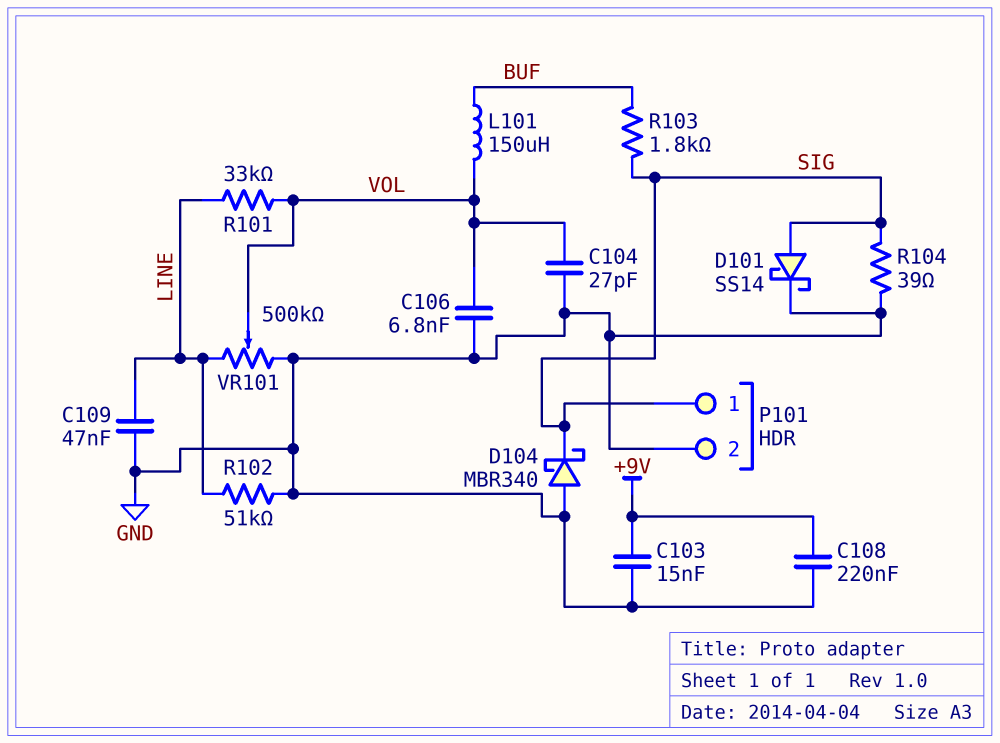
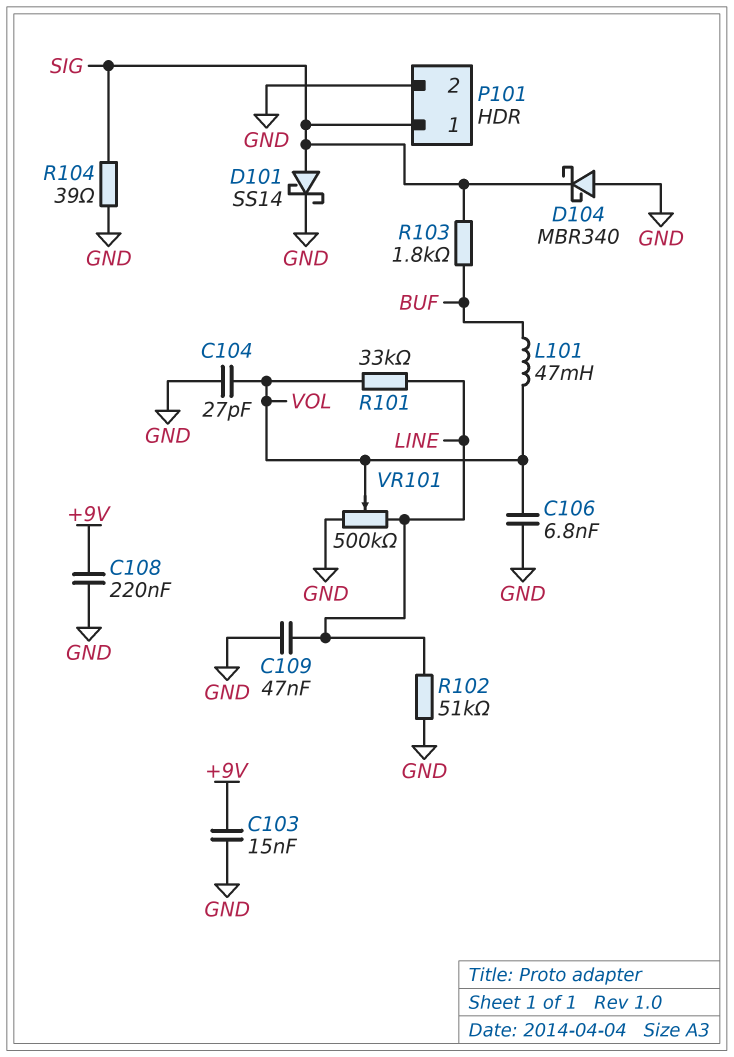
L101: 150uH (BUF, VOL) -> 47mH (BUF, VOL)

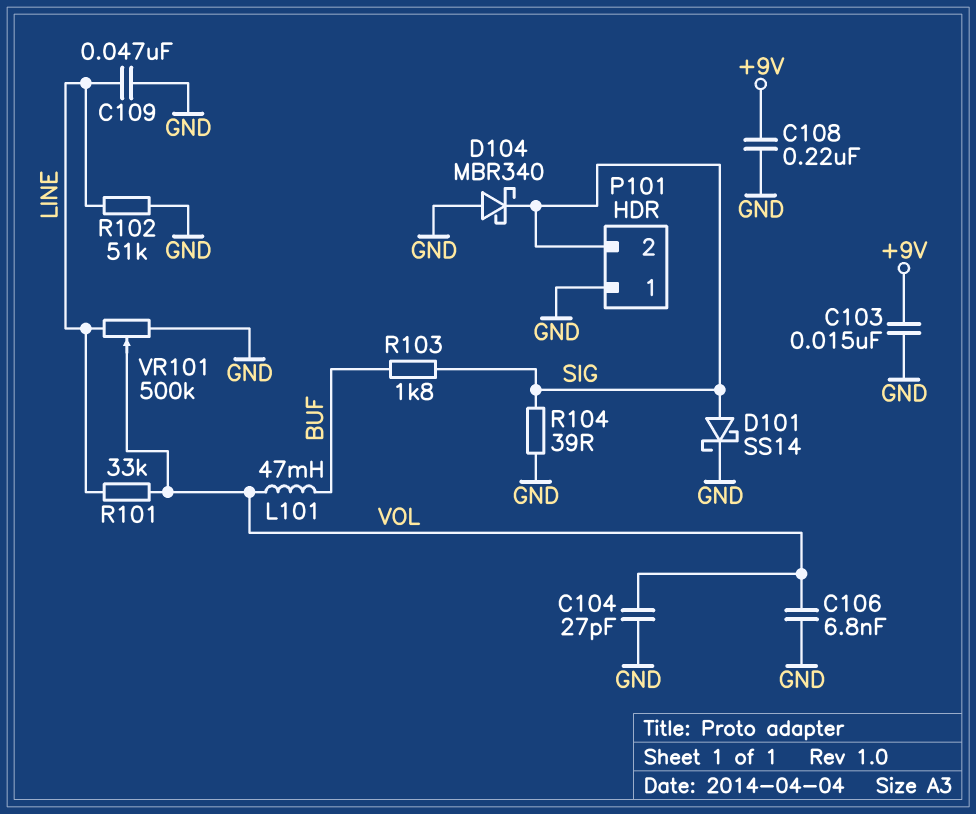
P101 pin 1: SIG -> GND
P101 pin 2: GND -> SIG

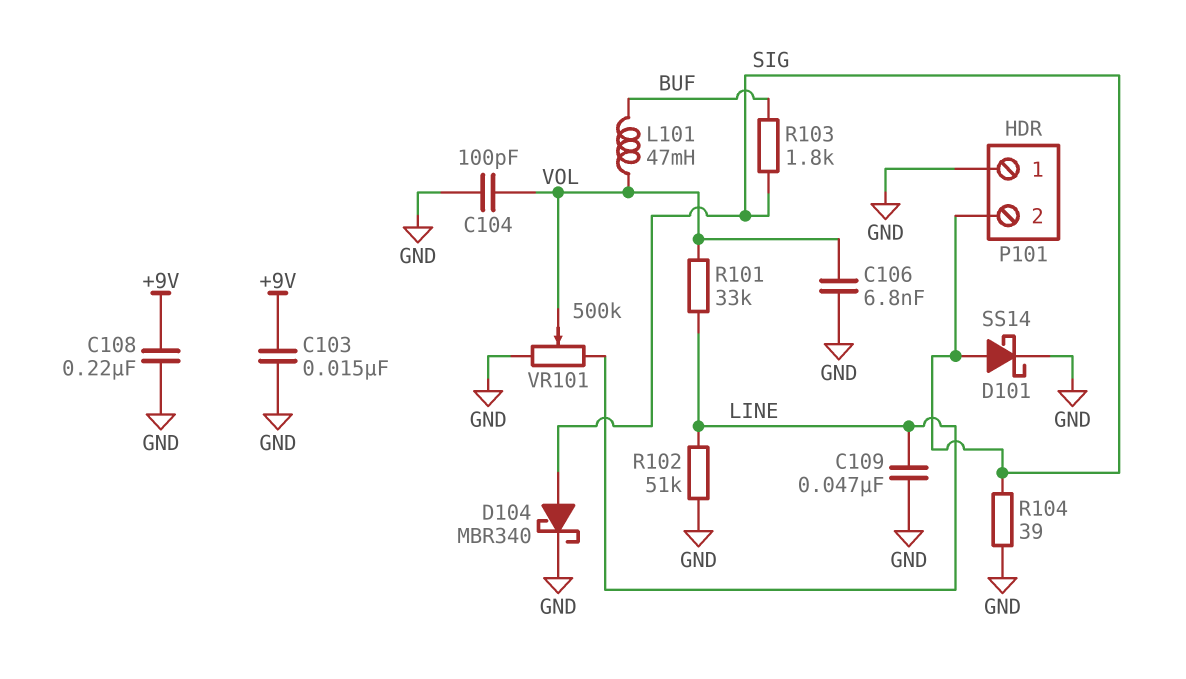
C104: 27pF (GND, VOL) -> 100pF (GND, VOL)
D104: schottky MBR340 (A GND, K SIG) -> schottky MBR340 (A SIG, K GND)

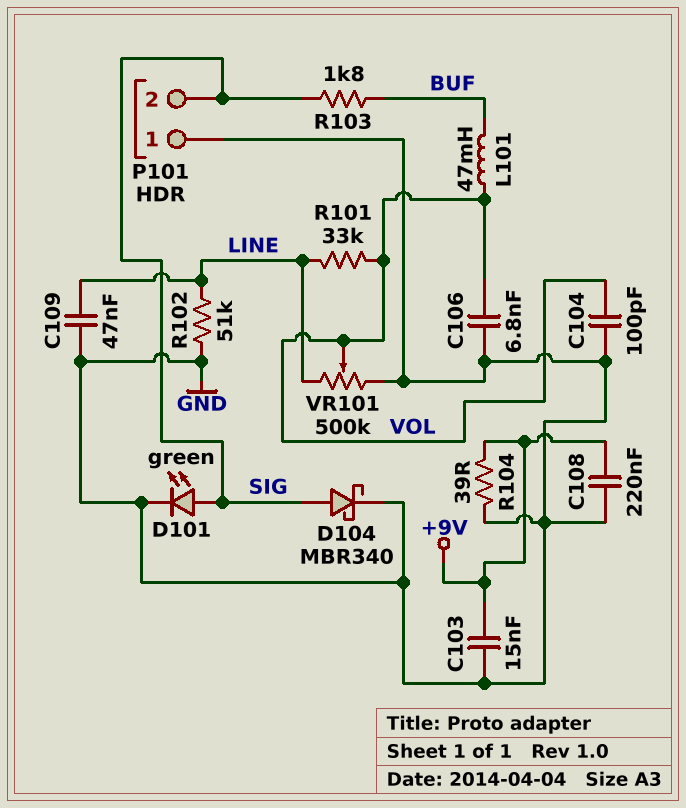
D101: schottky SS14 (A SIG, K GND) -> LED green (A SIG, K GND)
R104: 39 (GND, SIG) -> 39 (+9V, GND)

